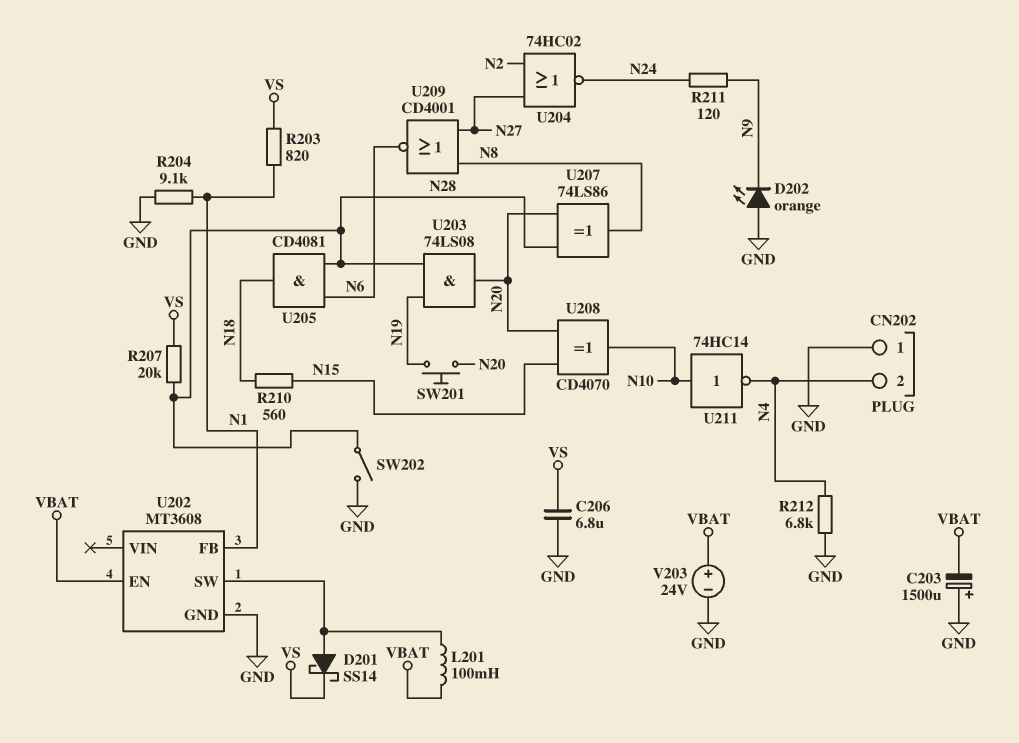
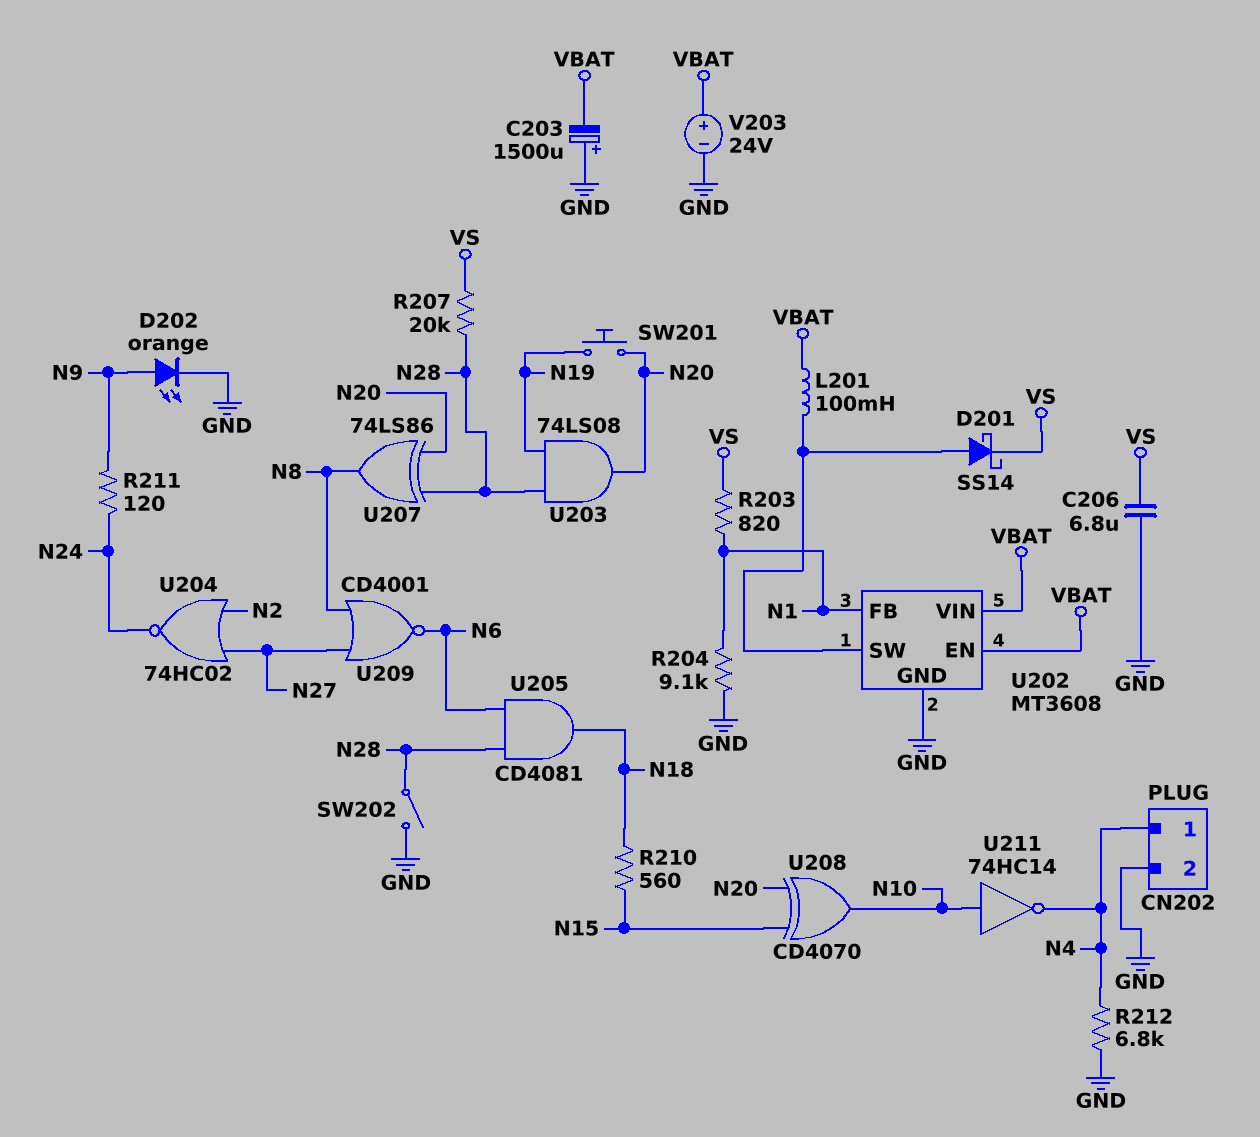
CN202 pin 1: GND -> N4
CN202 pin 2: N4 -> GND
D202: LED orange (A GND, K N9) -> LED orange (A N9, K GND)
U202 pin VIN: none -> VBAT

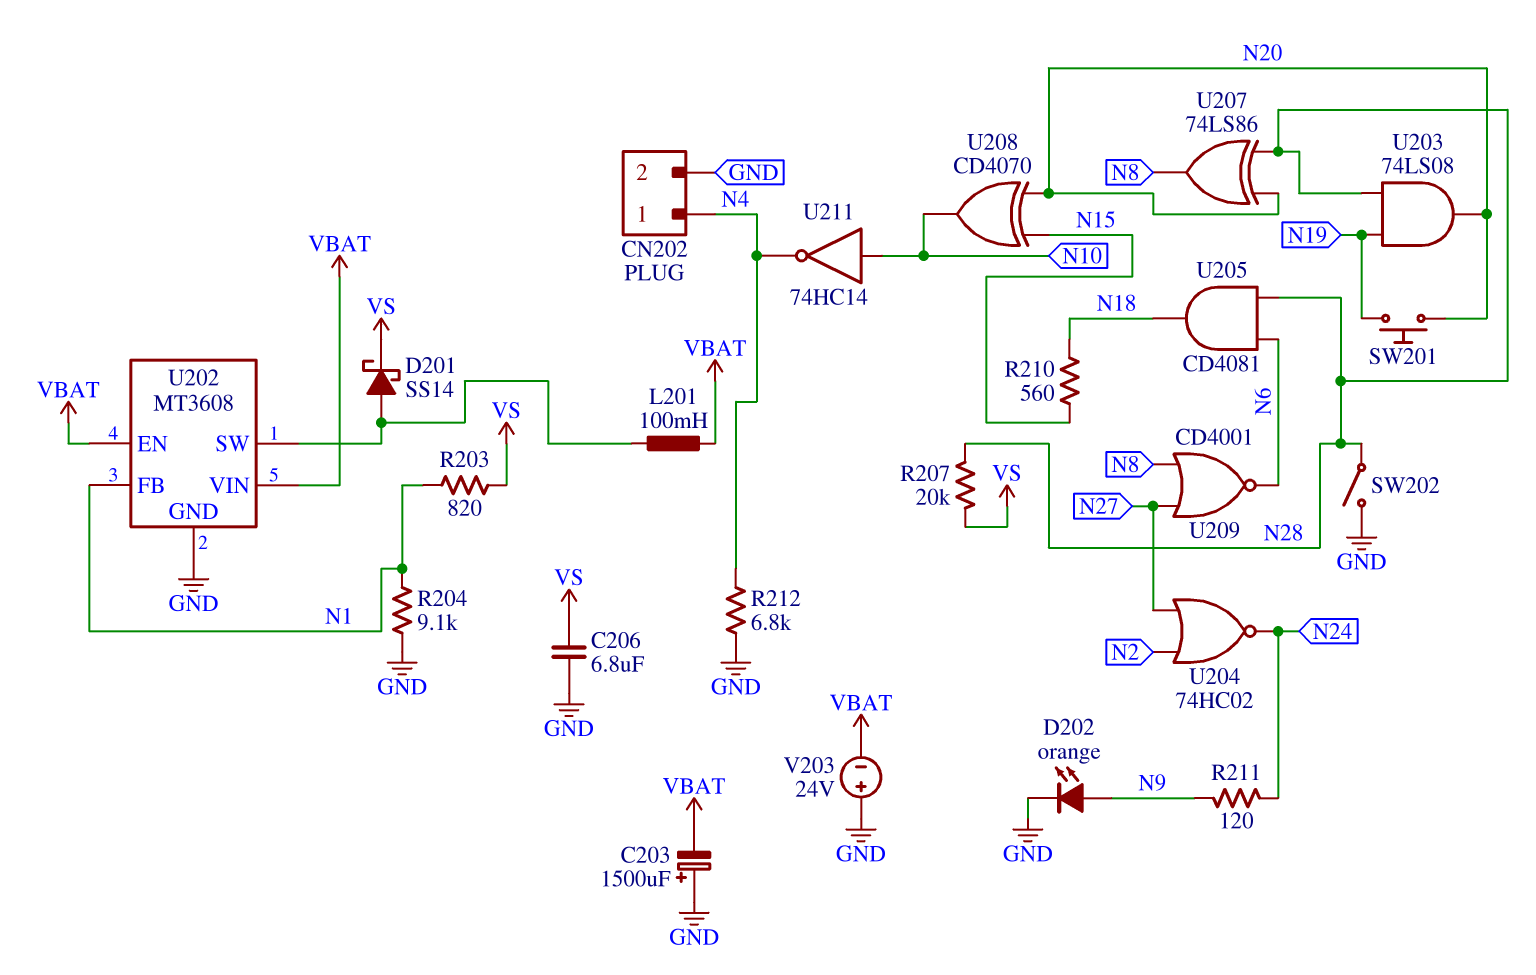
V203: 24V (plus VBAT, minus GND) -> 24V (plus GND, minus VBAT)

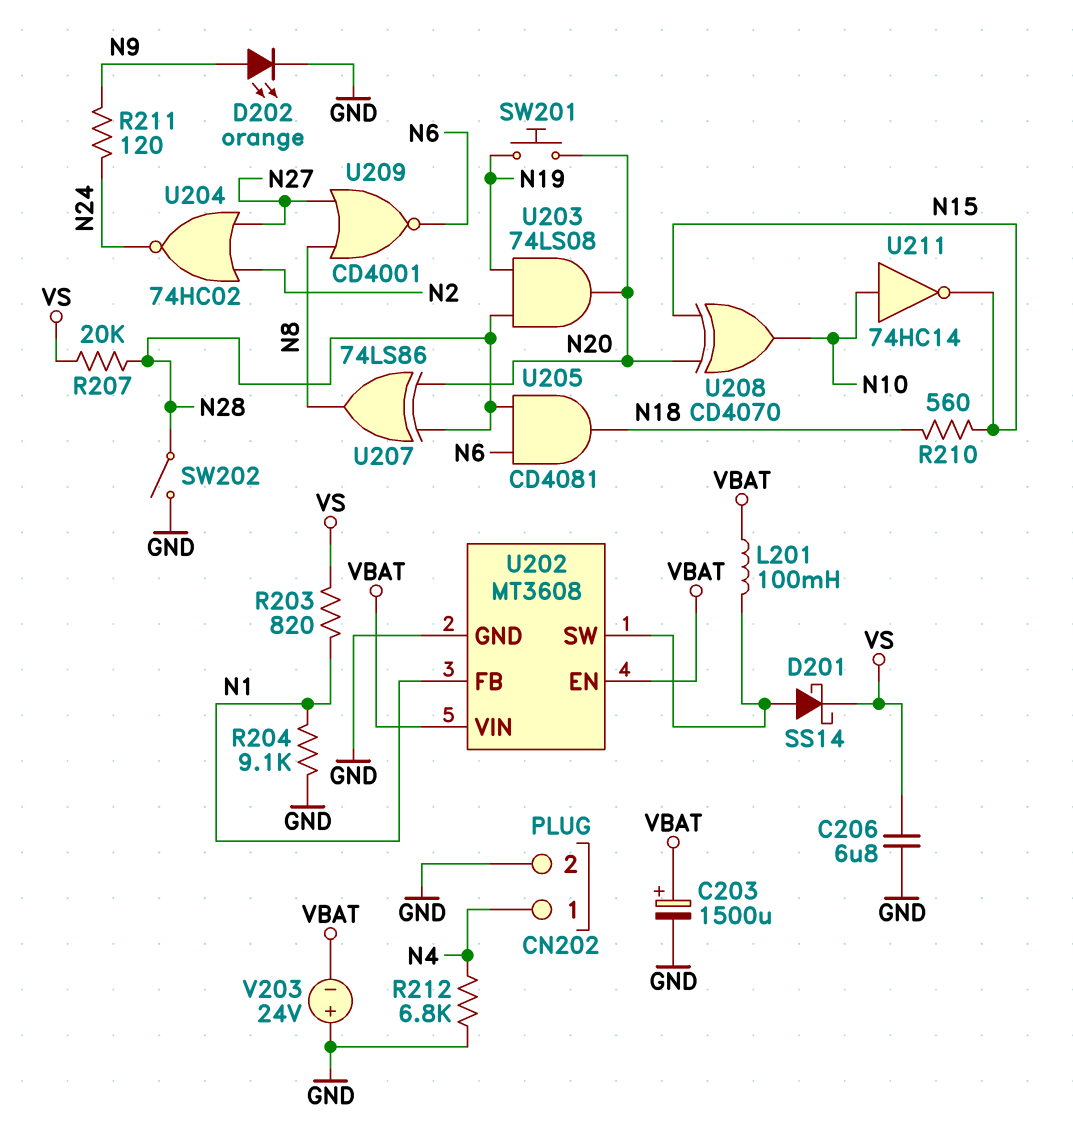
C203: 1500uF (plus GND, minus VBAT) -> 1500uF (plus VBAT, minus GND)
U211: NOT 74HC14 (in N10, out N4) -> NOT 74HC14 (in N10, out N15)

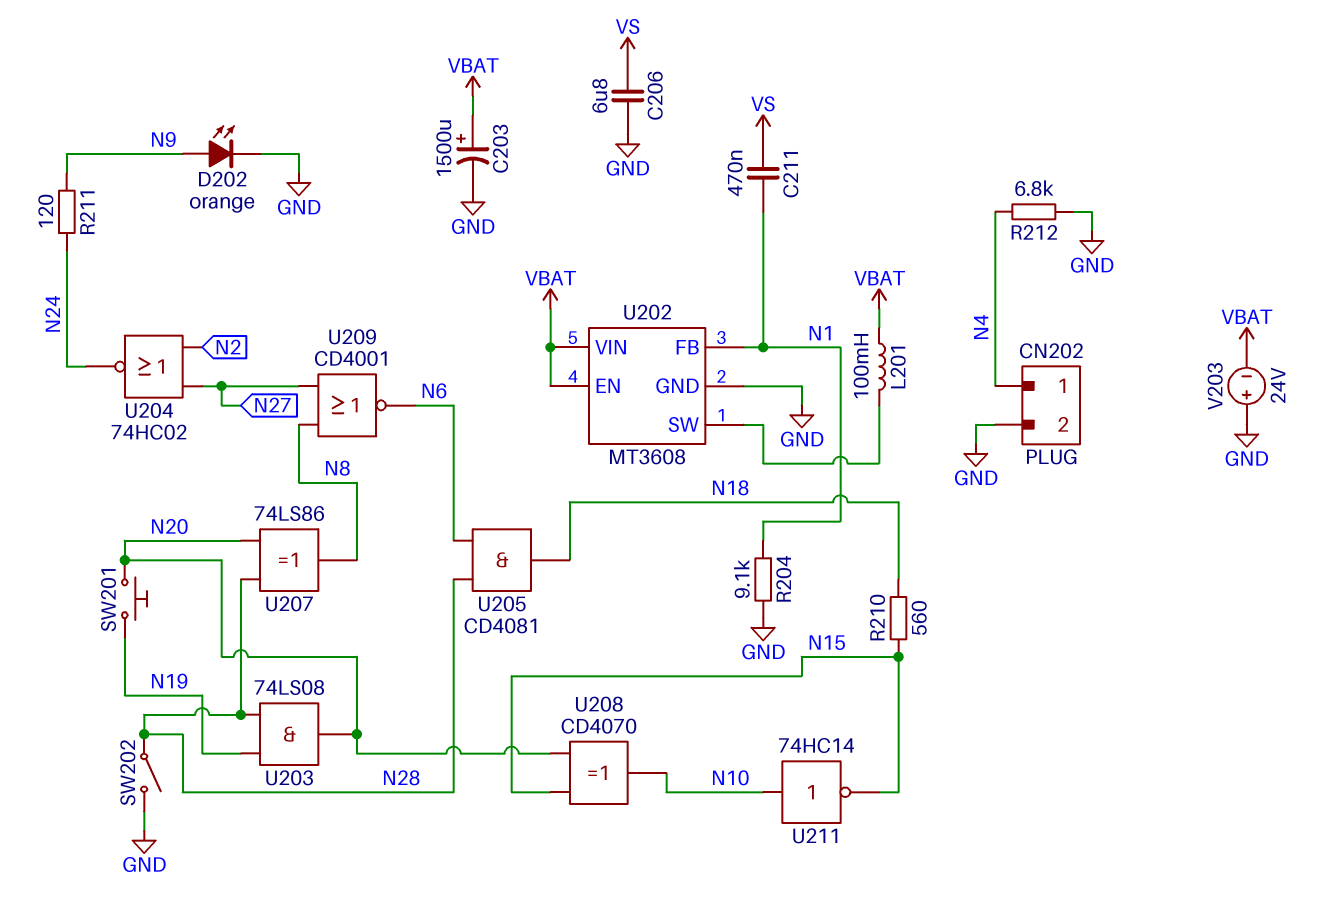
C211: none -> 470nF (N1, VS)
D201: schottky SS14 (A U202/SW, K VS) -> none
R203: 820 (N1, VS) -> none
R207: 20k (N28, VS) -> none

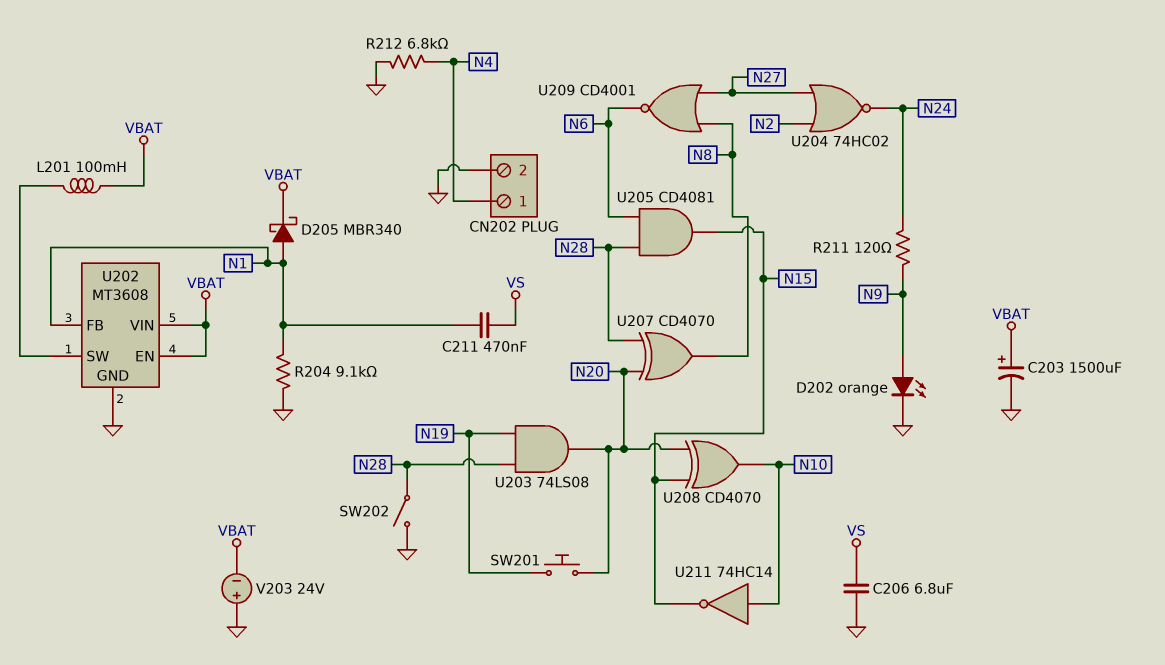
D205: none -> schottky MBR340 (A N1, K VBAT)
R210: 560 (N15, N18) -> none
U205: AND CD4081 (in N6, in N28, out N18) -> AND CD4081 (in N6, in N28, out N15)
U207: XOR 74LS86 (in N20, in N28, out N8) -> XOR CD4070 (in N20, in N28, out N8)

